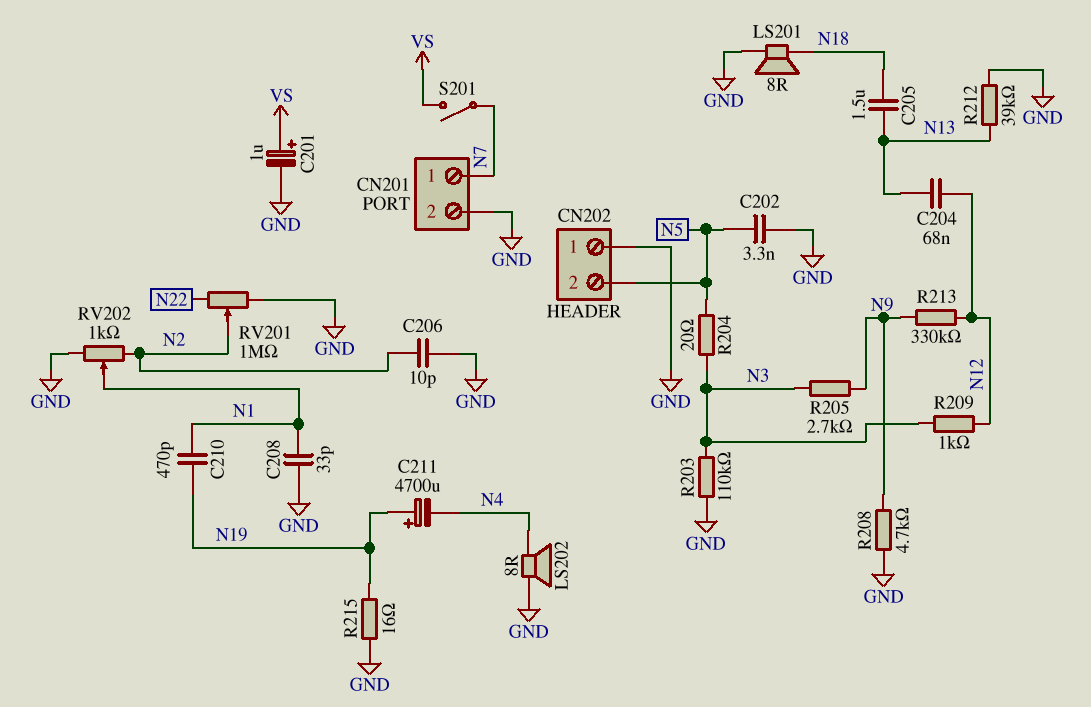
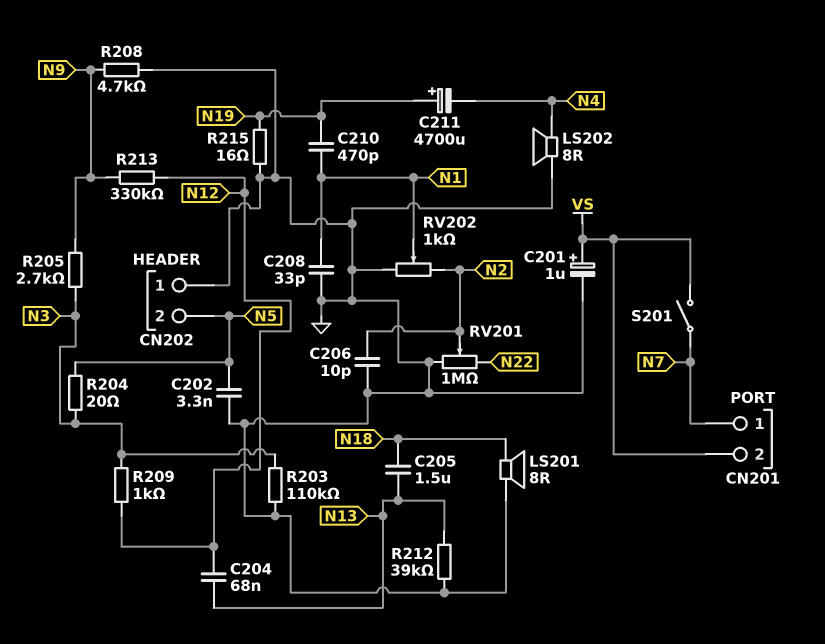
CN201 pin 2: GND -> VS

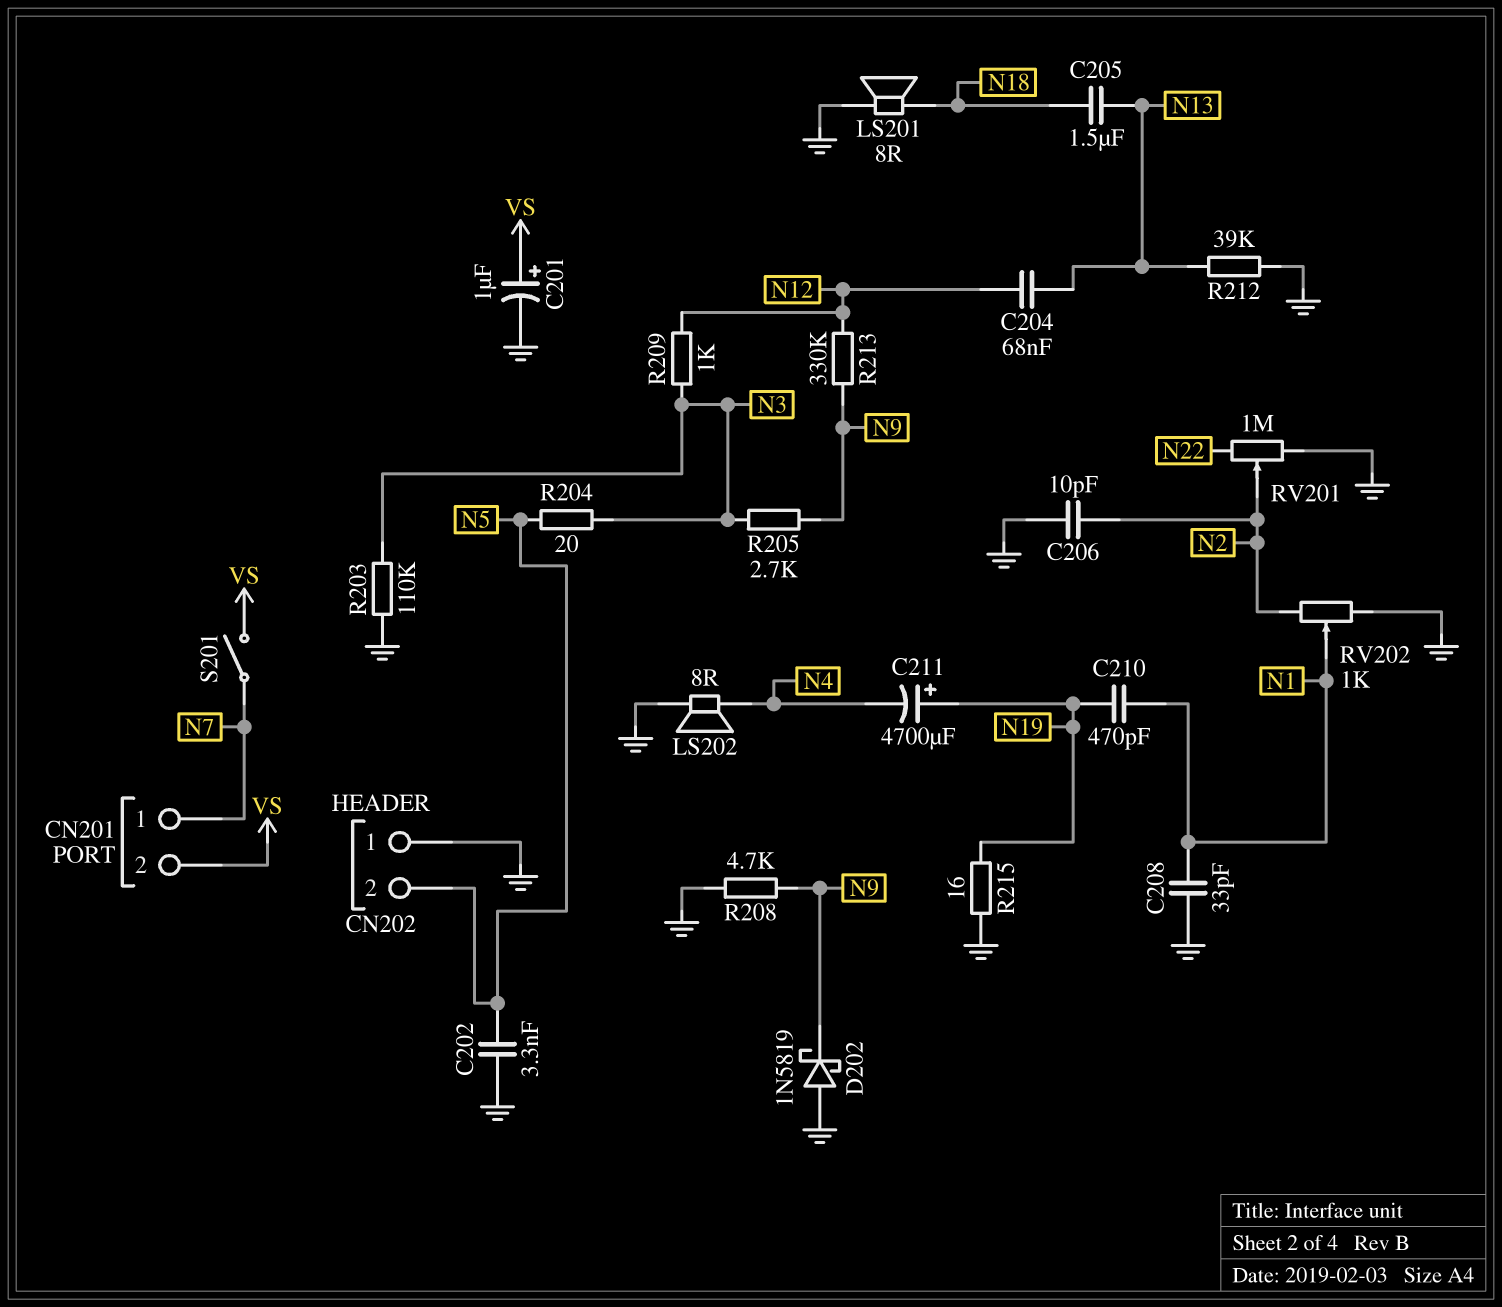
D202: none -> schottky 1N5819 (A GND, K N9)

